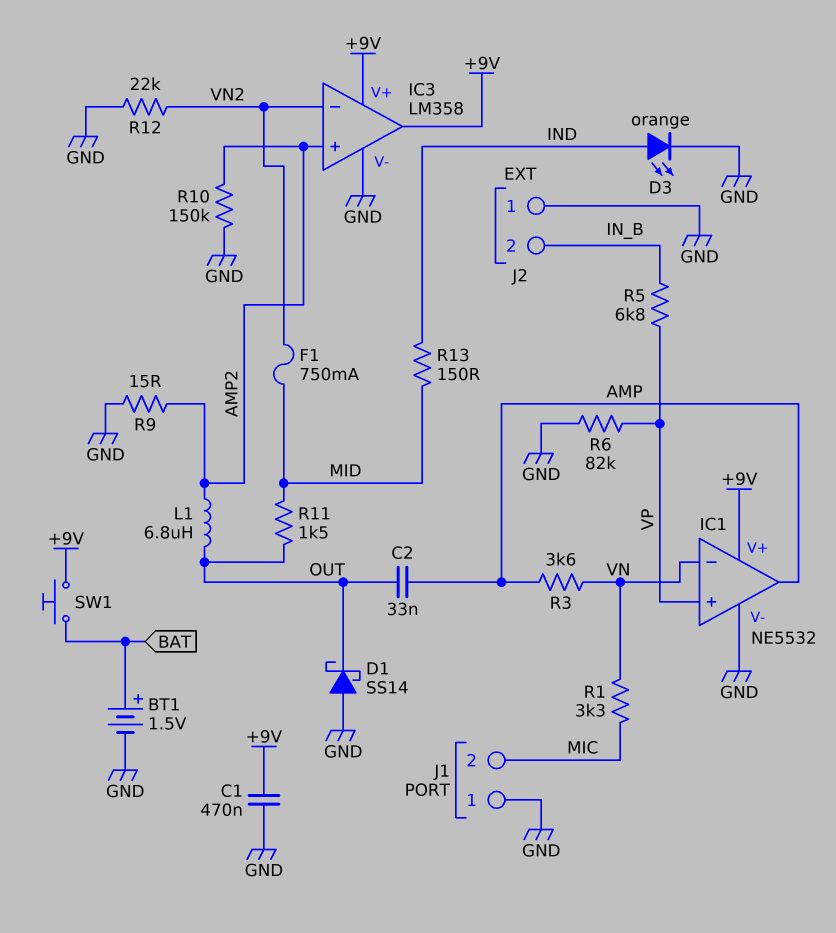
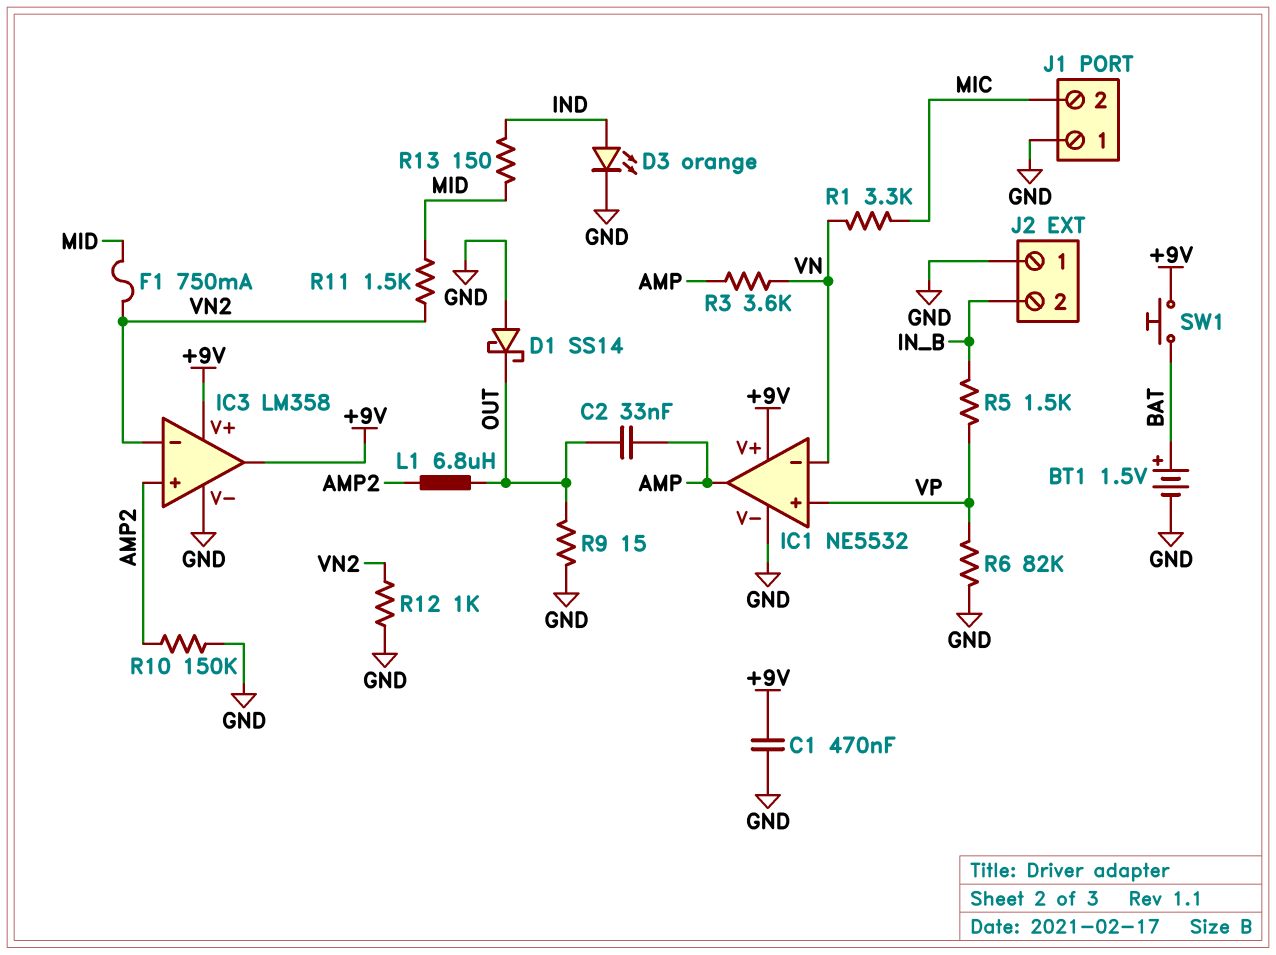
R5: 6.8k (IN_B, VP) -> 1.5k (IN_B, VP)
R9: 15 (AMP2, GND) -> 15 (GND, OUT)
R11: 1.5k (MID, OUT) -> 1.5k (MID, VN2)
R12: 22k (GND, VN2) -> 1k (GND, VN2)

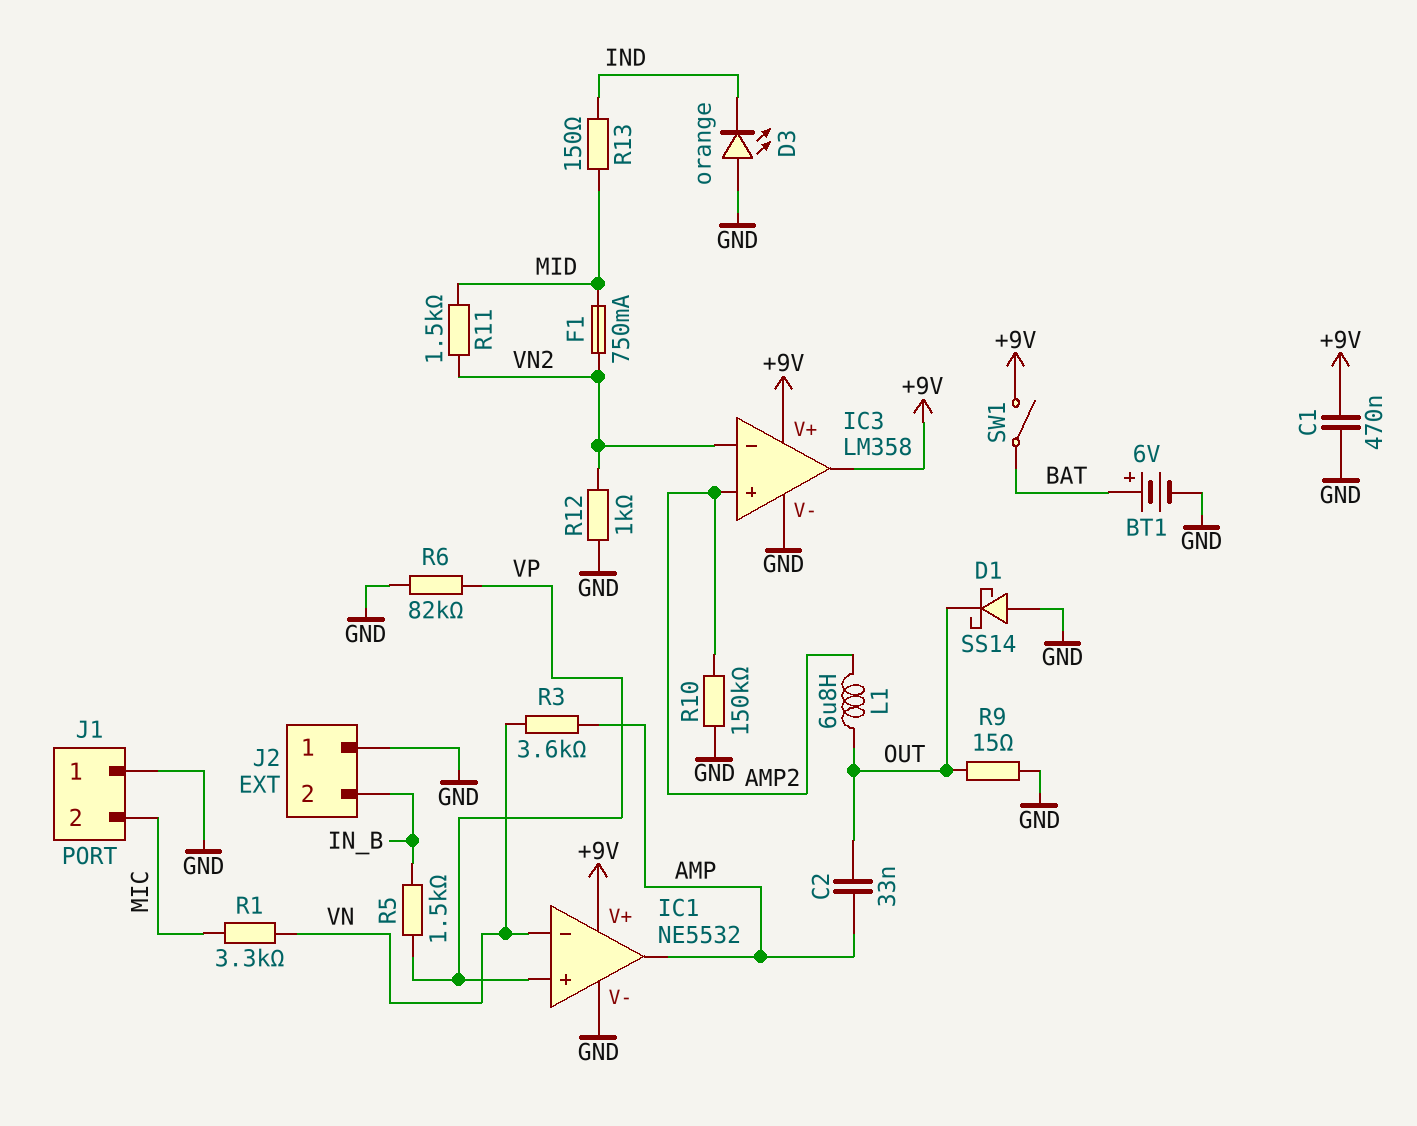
BT1: 1.5V (plus BAT, minus GND) -> 6V (plus BAT, minus GND)
D3: LED orange (A IND, K GND) -> LED orange (A GND, K IND)
SW1: button (+9V, BAT) -> switch (+9V, BAT)

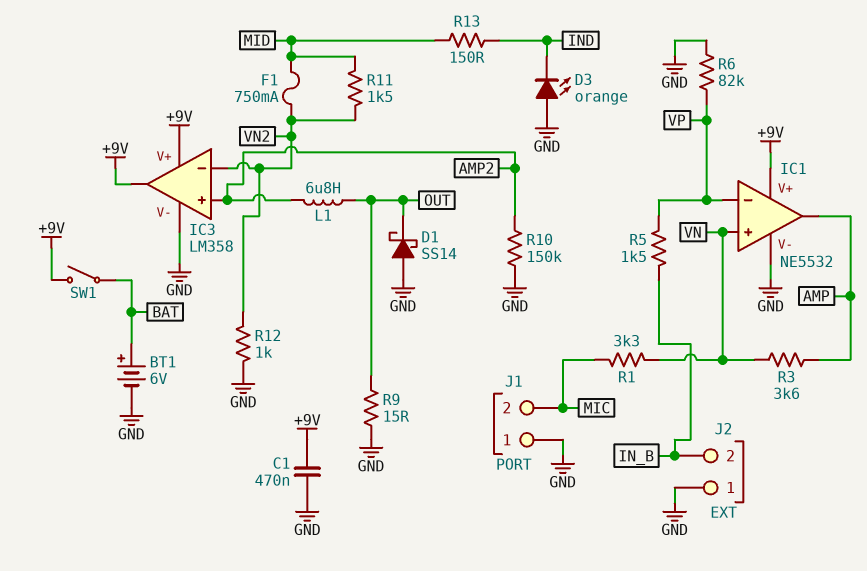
C2: 33nF (AMP, OUT) -> none
IC1 pin in+: VP -> VN
IC1 pin in-: VN -> VP

